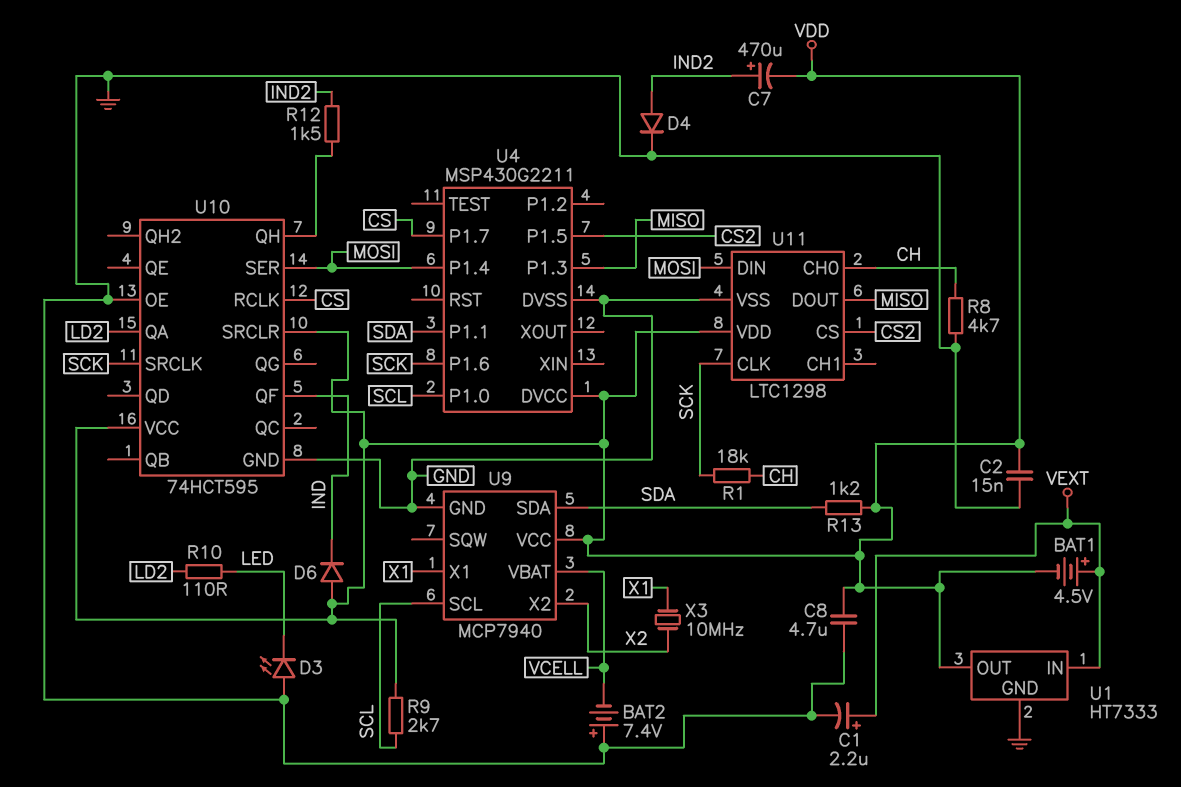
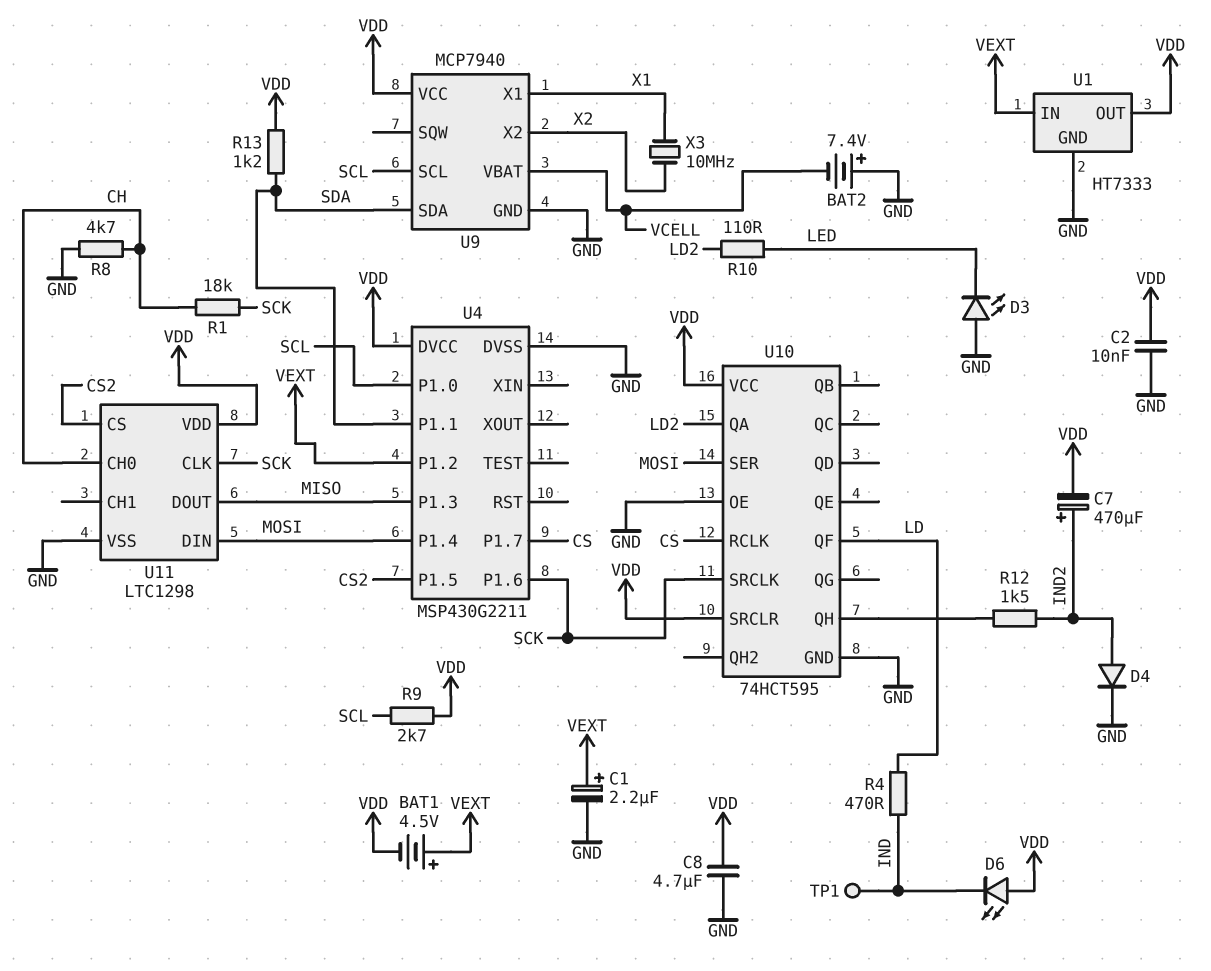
C2: 15nF (GND, VDD) -> 10nF (GND, VDD)
D6: diode (A VDD, K IND) -> LED (A VDD, K IND)
R4: none -> 470 (IND, LD)
TP1: none -> test point (IND)
U4 pin P1.2: none -> VEXT
U10 pin QF: IND -> LD

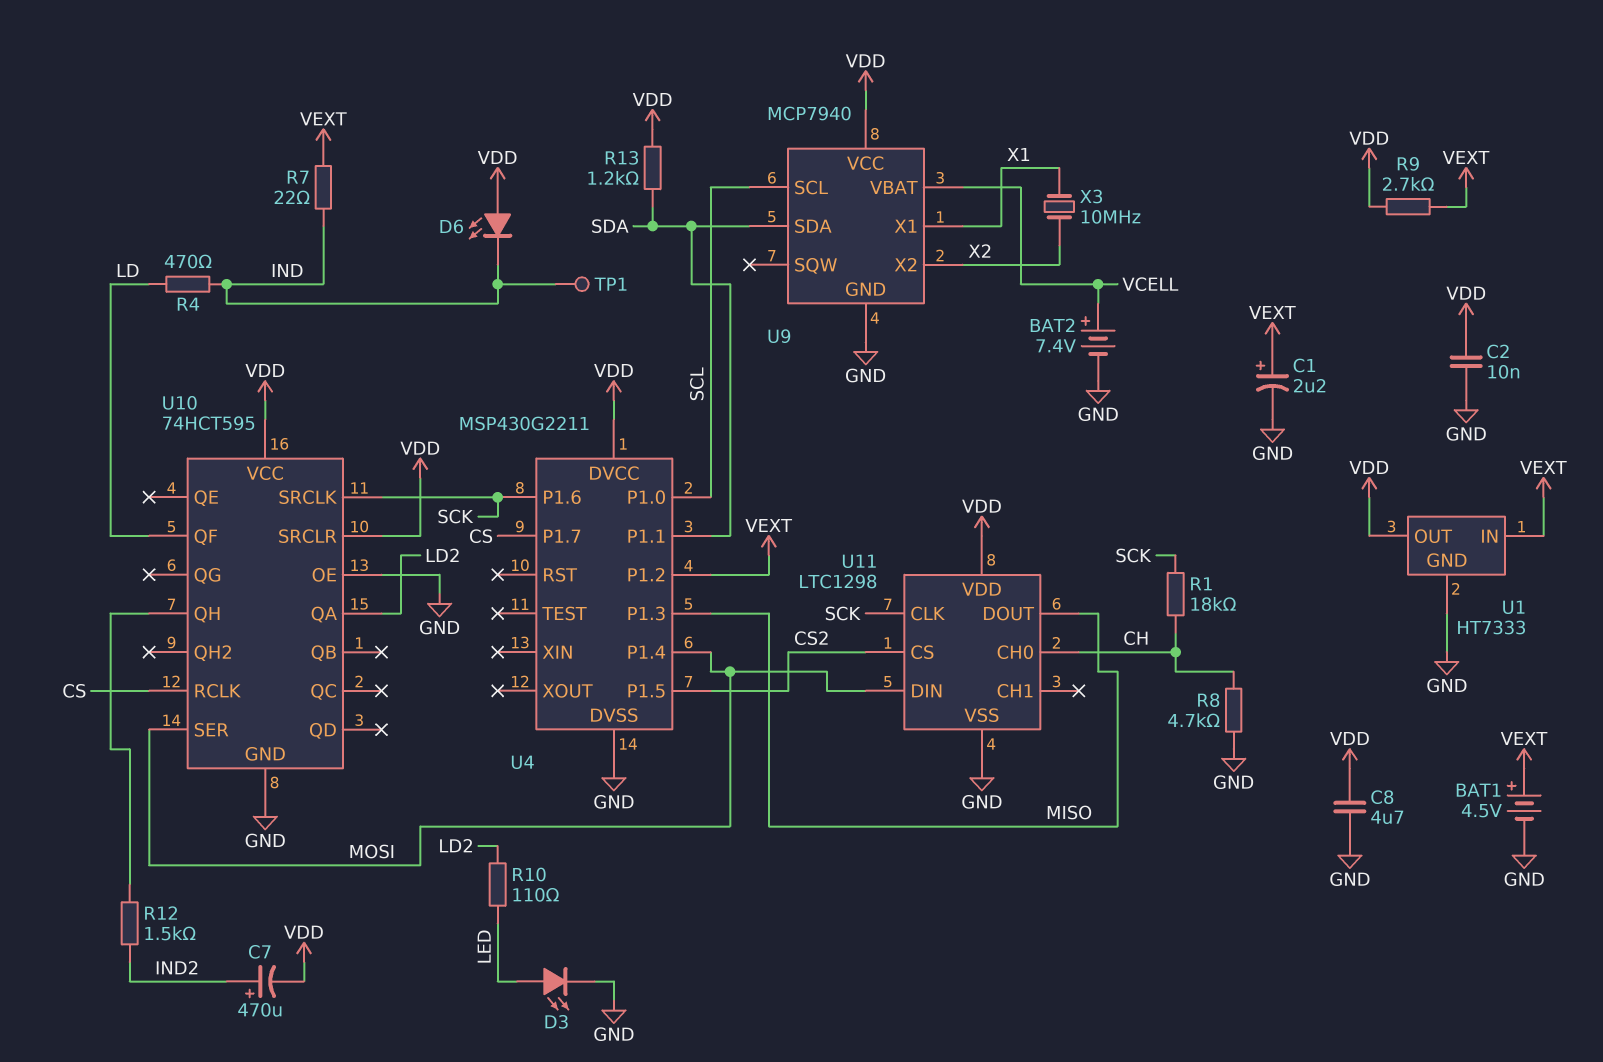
BAT1: 4.5V (plus VEXT, minus VDD) -> 4.5V (plus VEXT, minus GND)
BAT2: 7.4V (plus GND, minus VCELL) -> 7.4V (plus VCELL, minus GND)
D3: LED (A GND, K LED) -> LED (A LED, K GND)
D4: diode (A IND2, K GND) -> none
R7: none -> 22 (IND, VEXT)
R9: 2.7k (SCL, VDD) -> 2.7k (VDD, VEXT)

